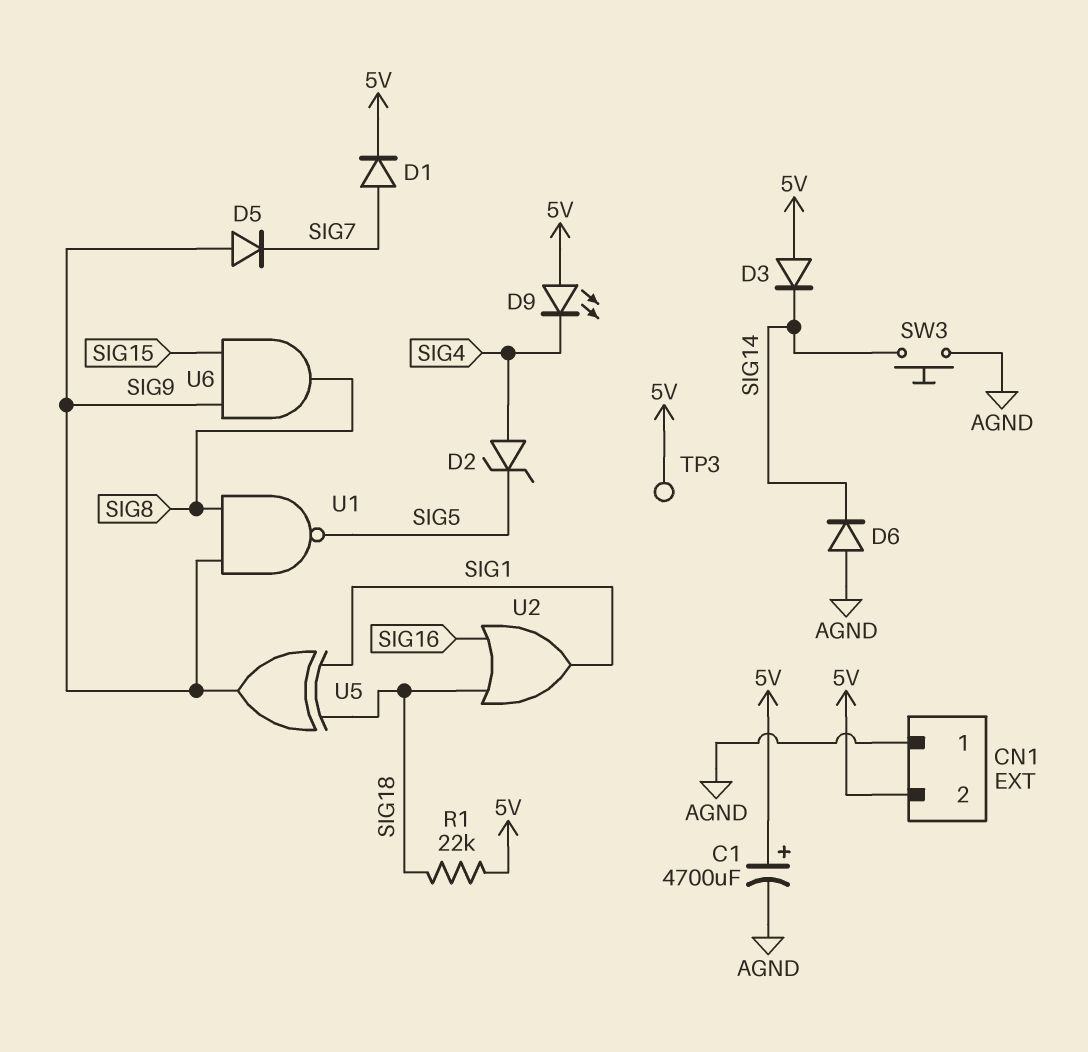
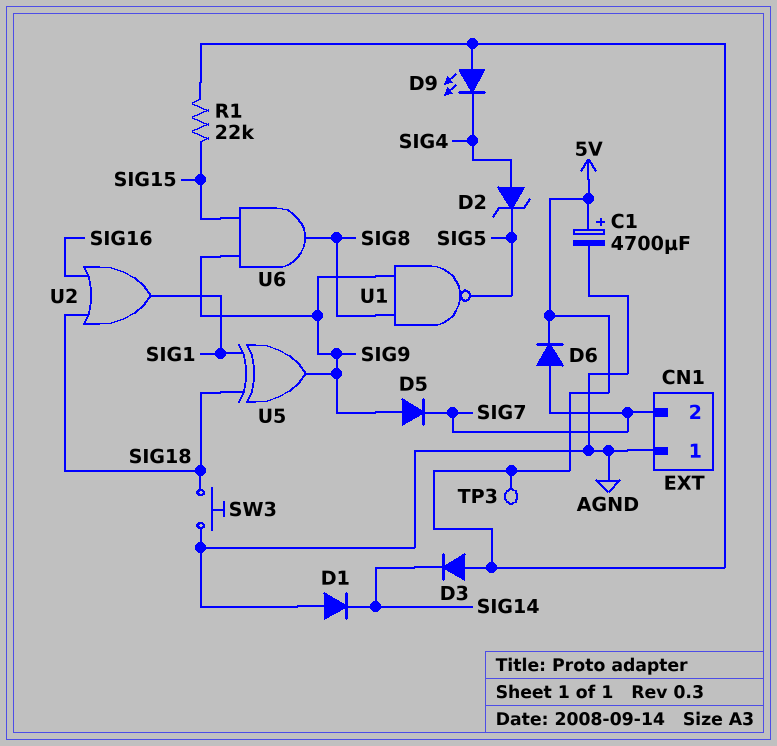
CN1 pin 2: 5V -> SIG7
D1: diode (A SIG7, K 5V) -> diode (A AGND, K SIG14)
D6: diode (A AGND, K SIG14) -> diode (A SIG7, K 5V)
R1: 22k (5V, SIG18) -> 22k (5V, SIG15)
SW3: button (AGND, SIG14) -> button (AGND, SIG18)

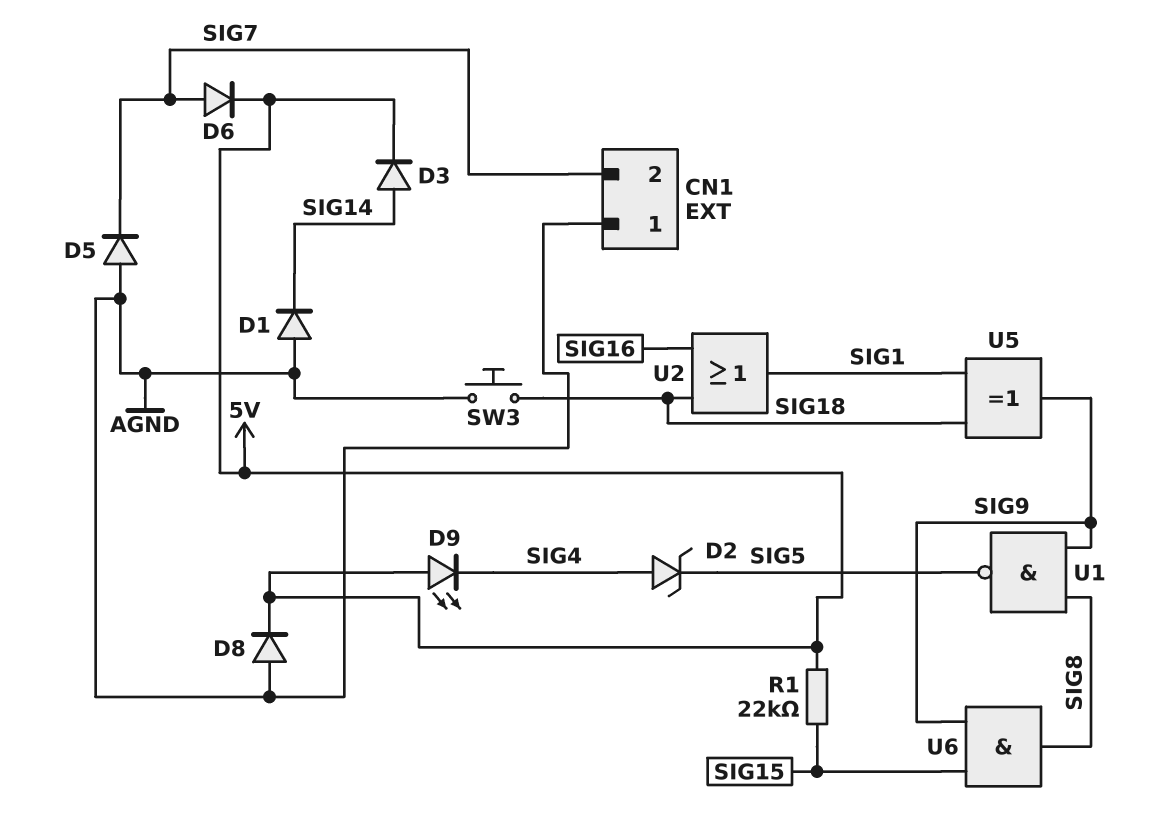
C1: 4700uF (plus 5V, minus AGND) -> none
D3: diode (A 5V, K SIG14) -> diode (A SIG14, K 5V)
D5: diode (A SIG9, K SIG7) -> diode (A AGND, K SIG7)
D8: none -> diode (A AGND, K 5V)
TP3: test point (5V) -> none

